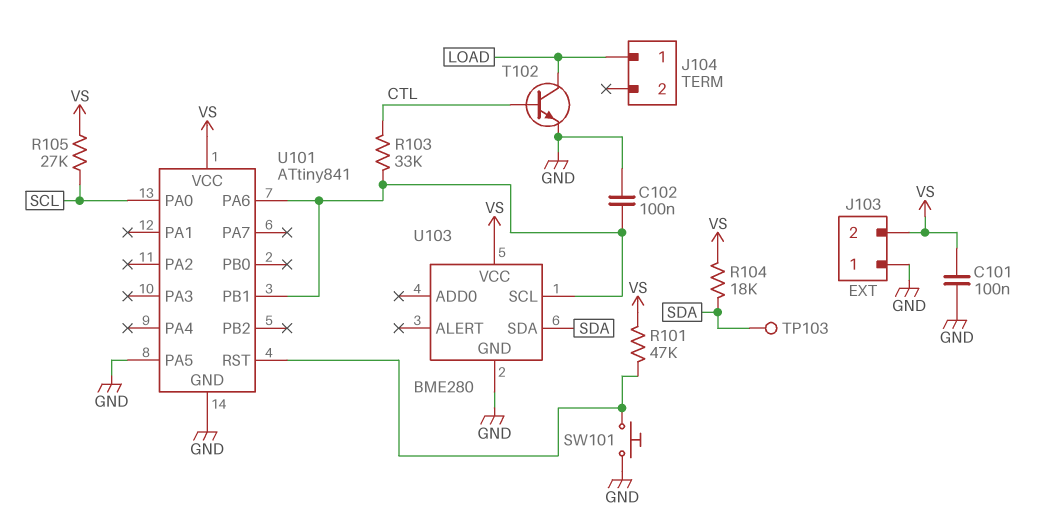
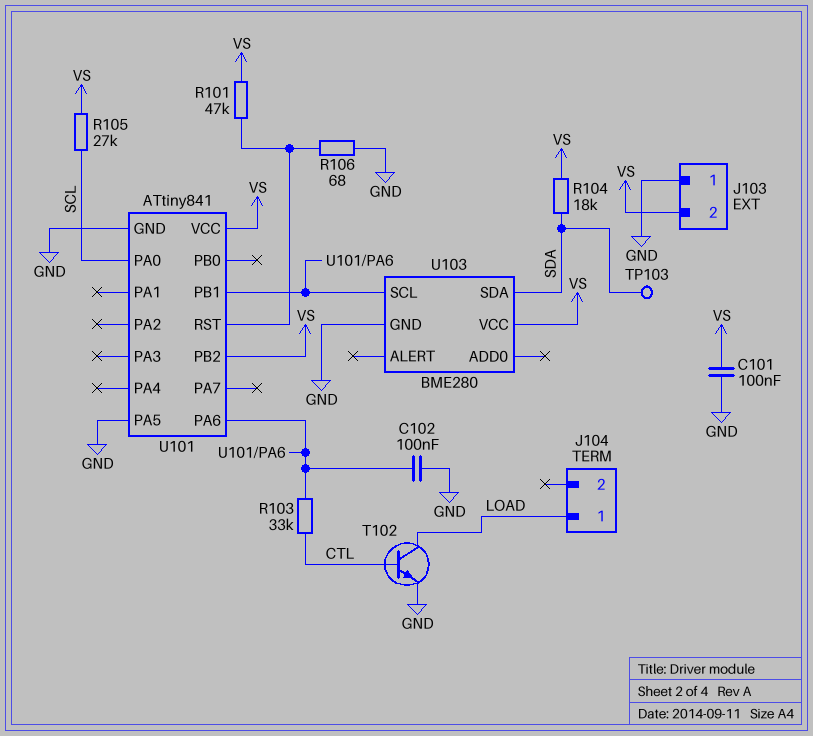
R106: none -> 68 (GND, U101/RST)
SW101: button (GND, U101/RST) -> none
U101 pin PB2: none -> VS

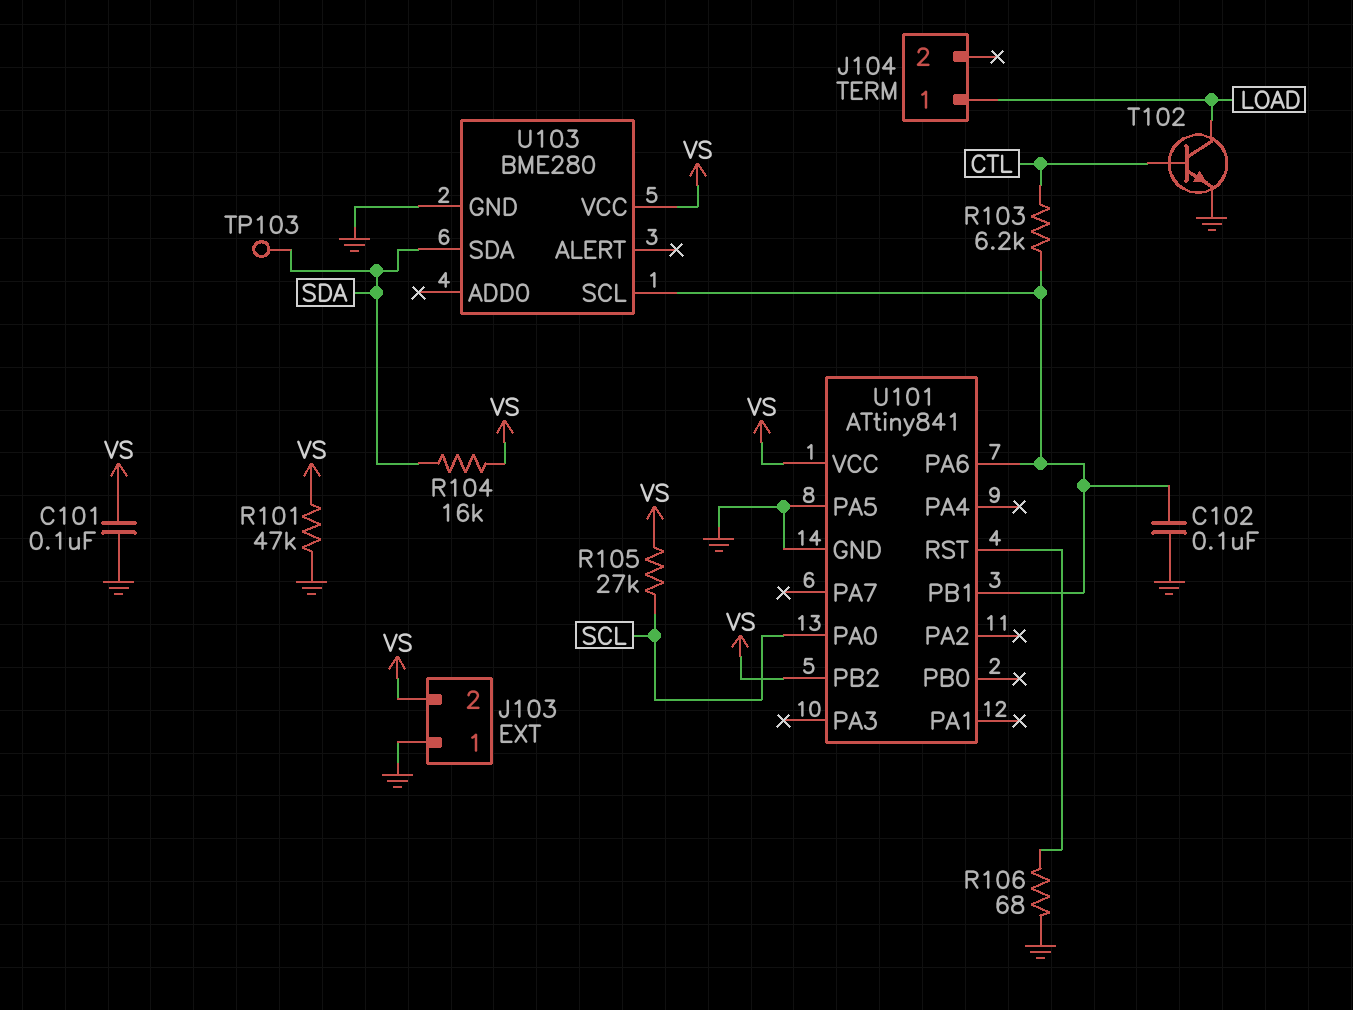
R101: 47k (U101/RST, VS) -> 47k (GND, VS)
R103: 33k (CTL, U101/PA6) -> 6.2k (CTL, U101/PA6)
R104: 18k (SDA, VS) -> 16k (SDA, VS)

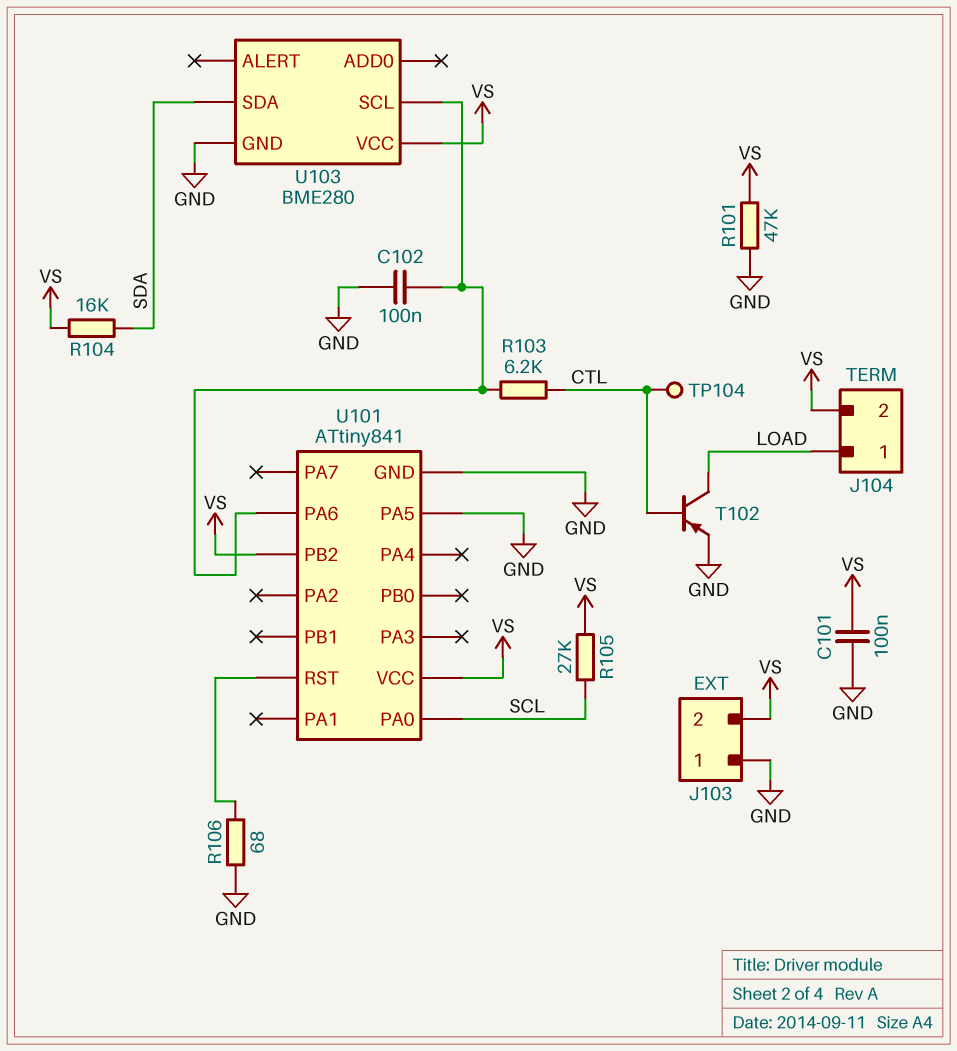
J104 pin 2: none -> VS
T102: NPN (B CTL, C LOAD, E GND) -> PNP (B CTL, C LOAD, E GND)
TP103: test point (SDA) -> none
TP104: none -> test point (CTL)
U101 pin PB1: U101/PA6 -> none

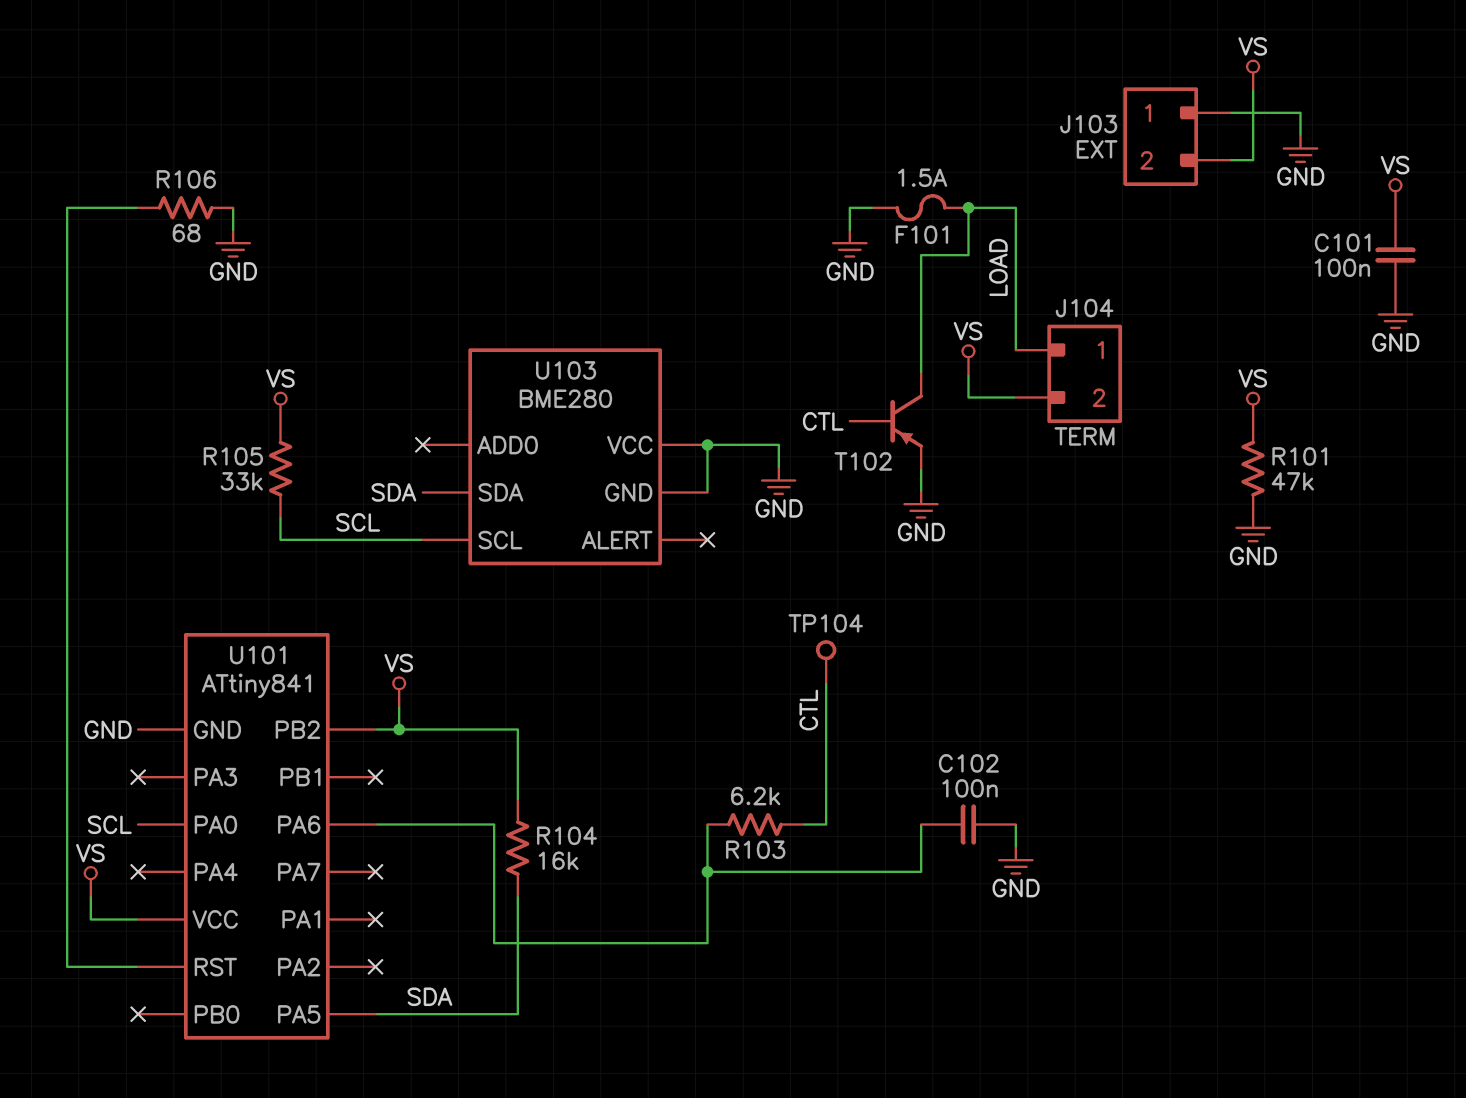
F101: none -> 1.5A (GND, LOAD)
R105: 27k (SCL, VS) -> 33k (SCL, VS)
U101 pin PA5: GND -> SDA
U103 pin SCL: U101/PA6 -> SCL
U103 pin VCC: VS -> GND

